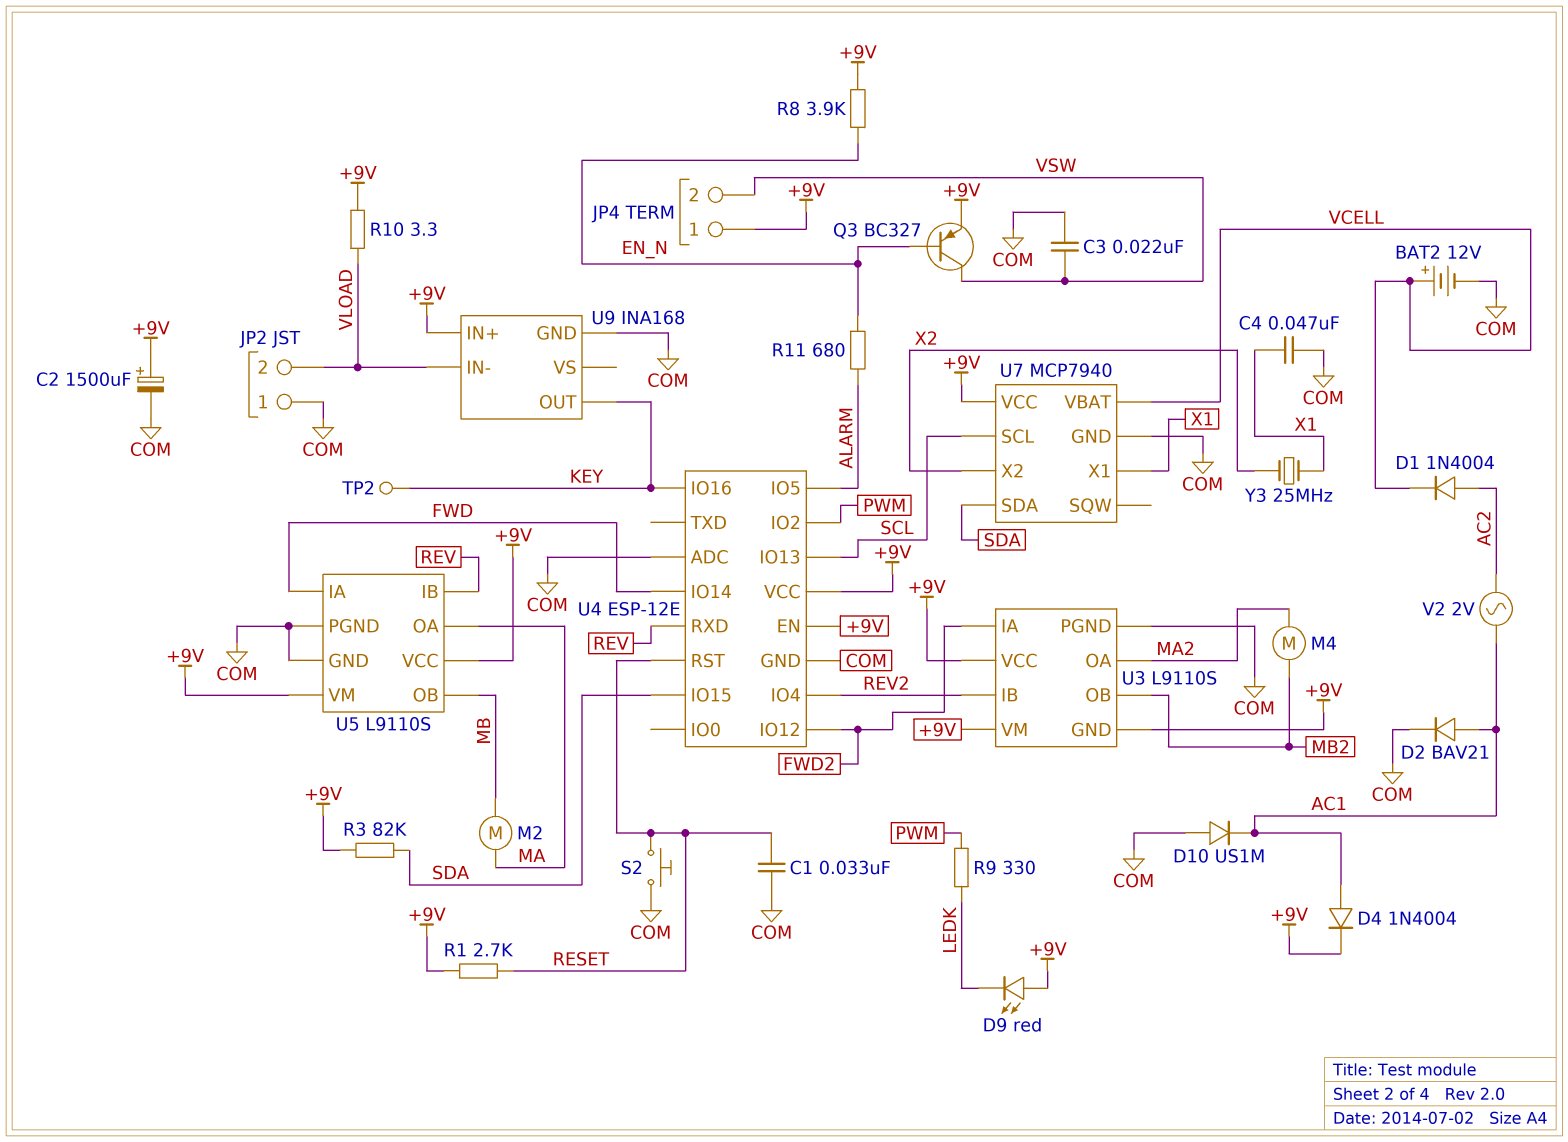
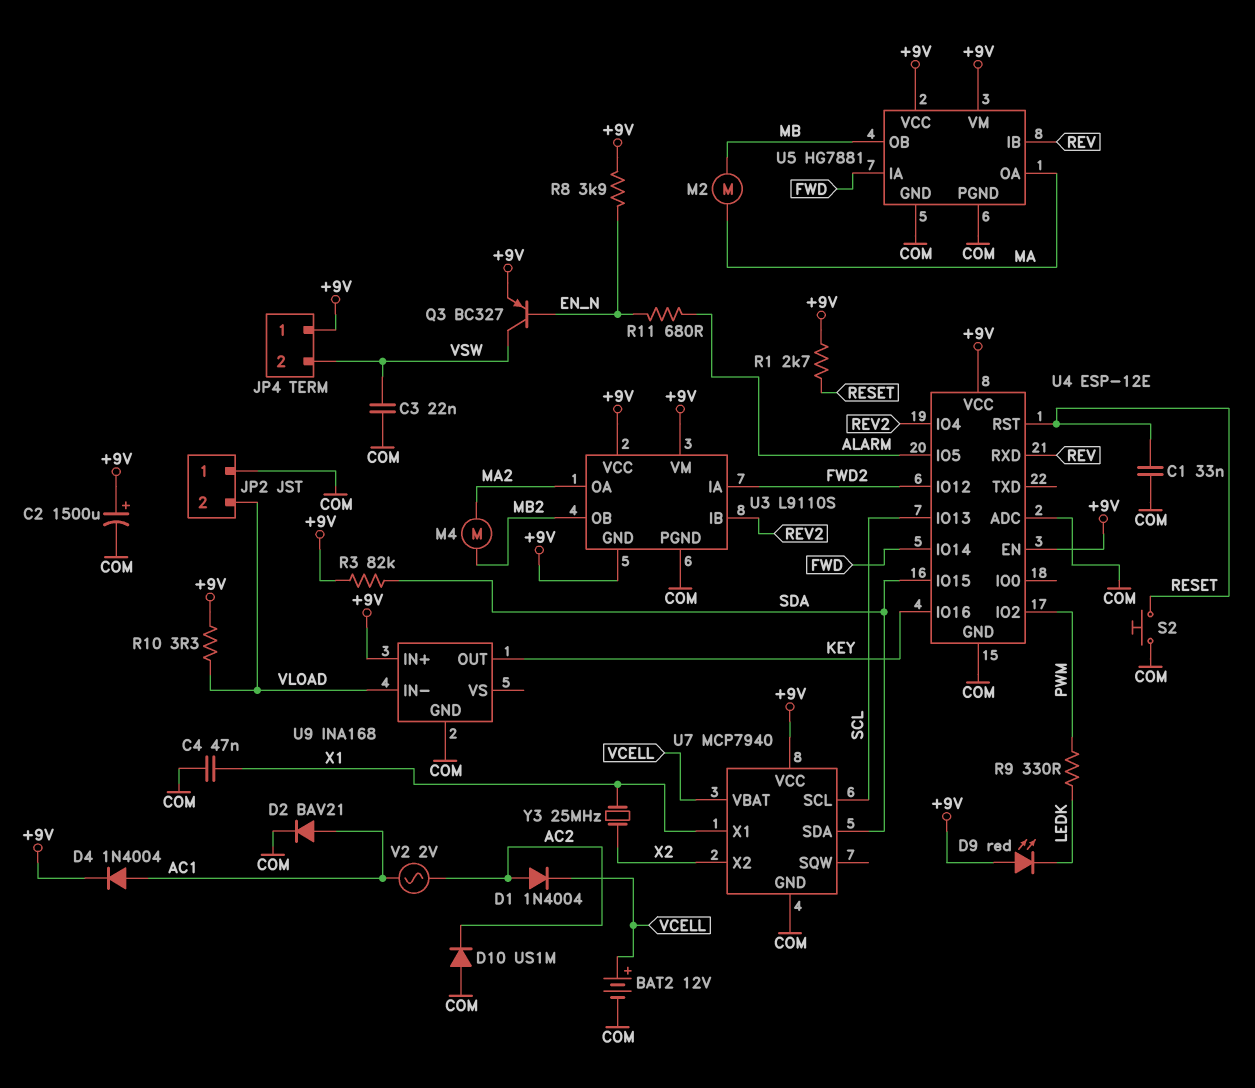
D10: diode US1M (A COM, K AC1) -> diode US1M (A COM, K AC2)
TP2: test point (KEY) -> none
U5: L9110S -> HG7881

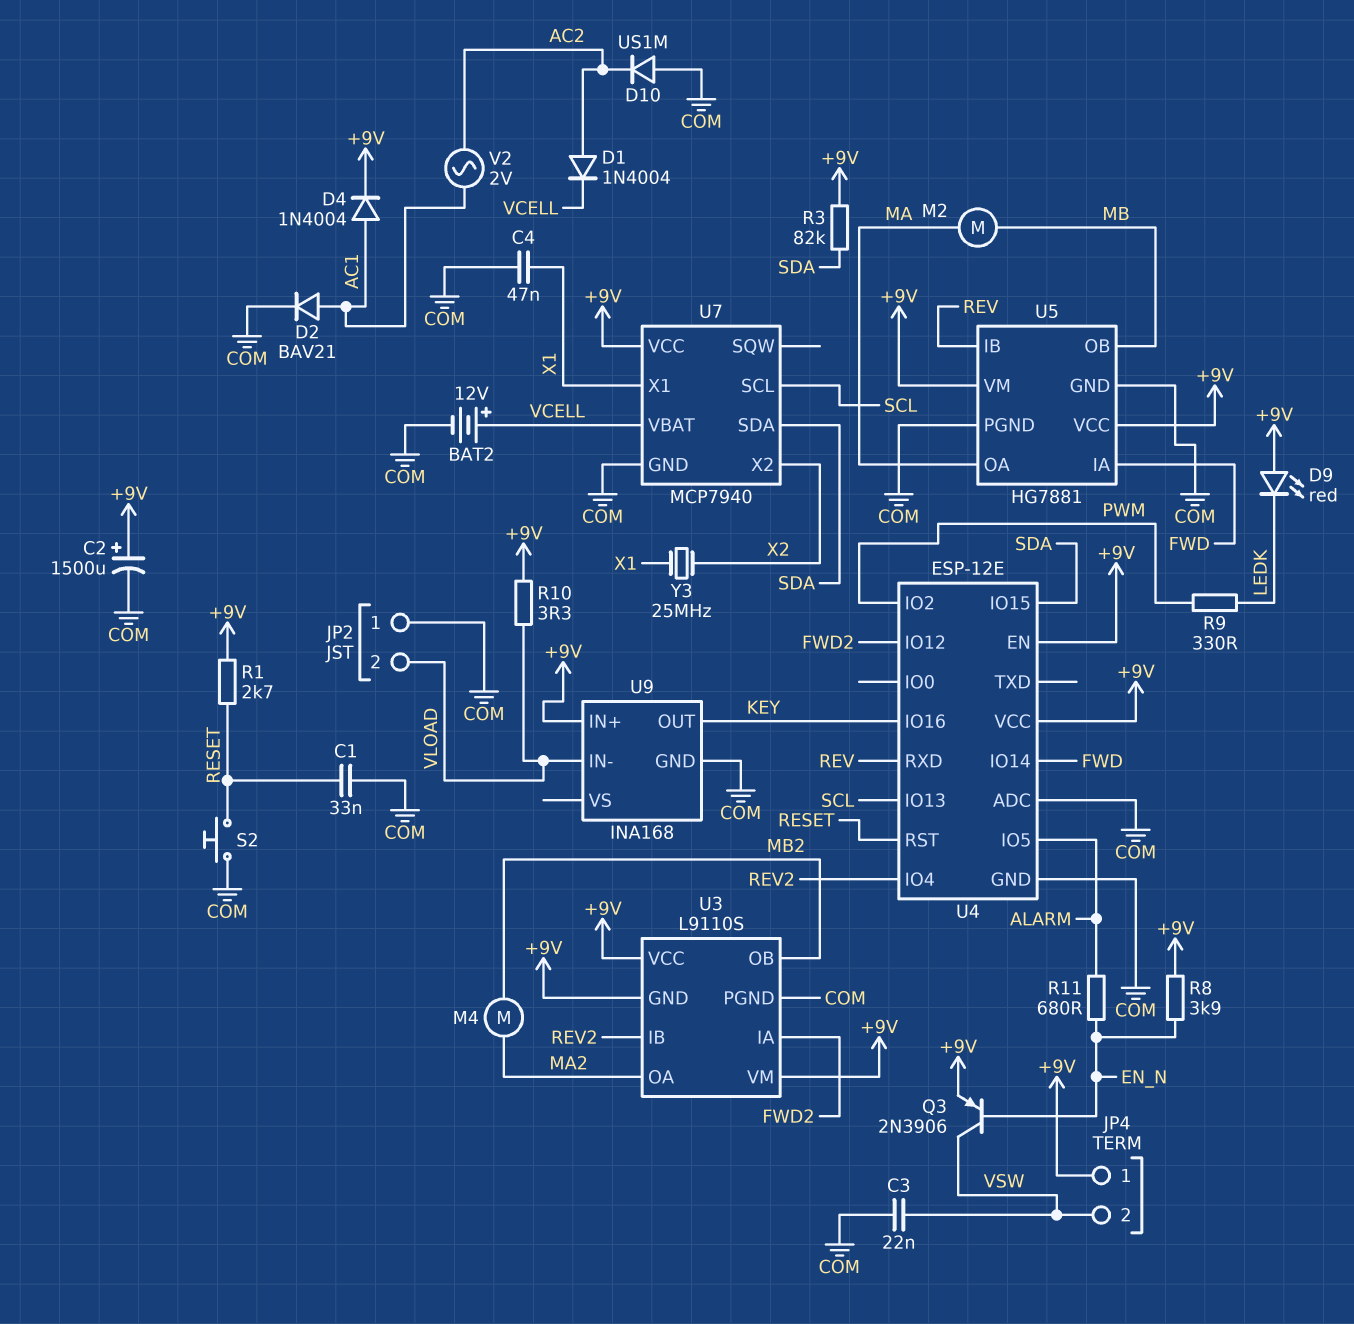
Q3: PNP BC327 (B EN_N, C VSW, E +9V) -> PNP 2N3906 (B EN_N, C VSW, E +9V)

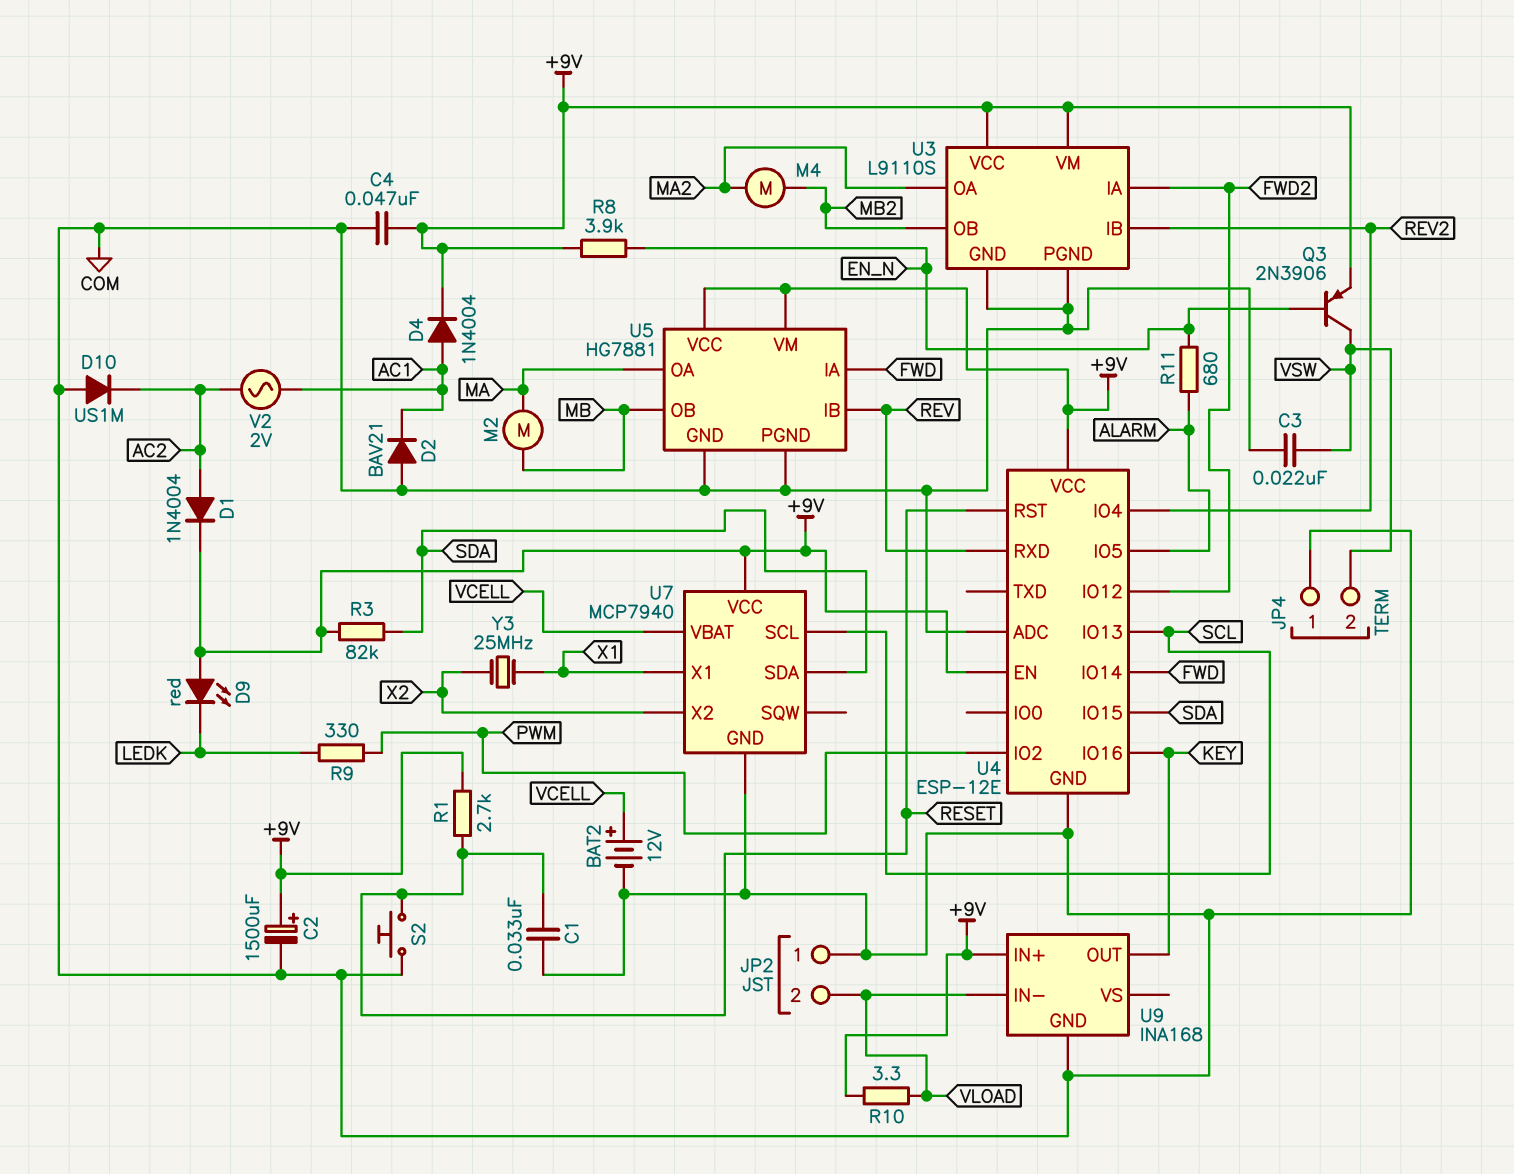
C4: 47nF (COM, X1) -> 47nF (+9V, COM)
D1: diode 1N4004 (A AC2, K VCELL) -> diode 1N4004 (A AC2, K +9V)
D2: diode BAV21 (A AC1, K COM) -> diode BAV21 (A COM, K AC1)
JP4 pin 1: +9V -> COM
U3 pin GND: +9V -> COM

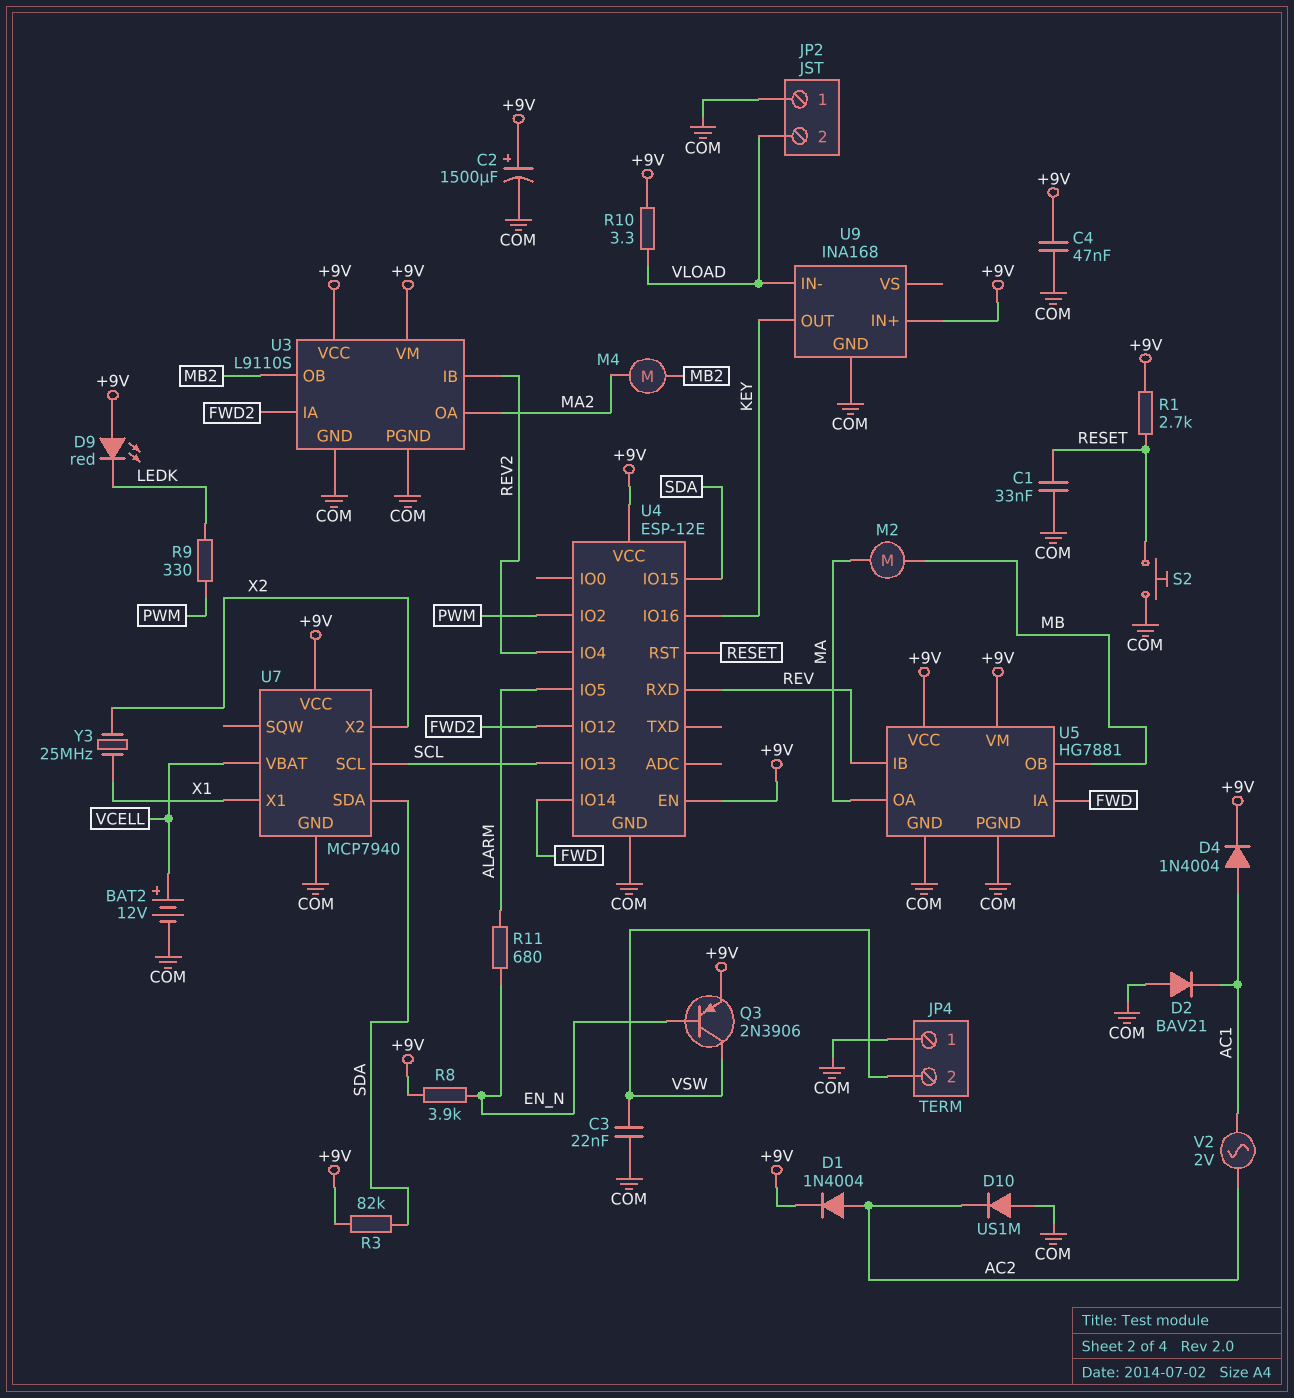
U4 pin ADC: COM -> none

